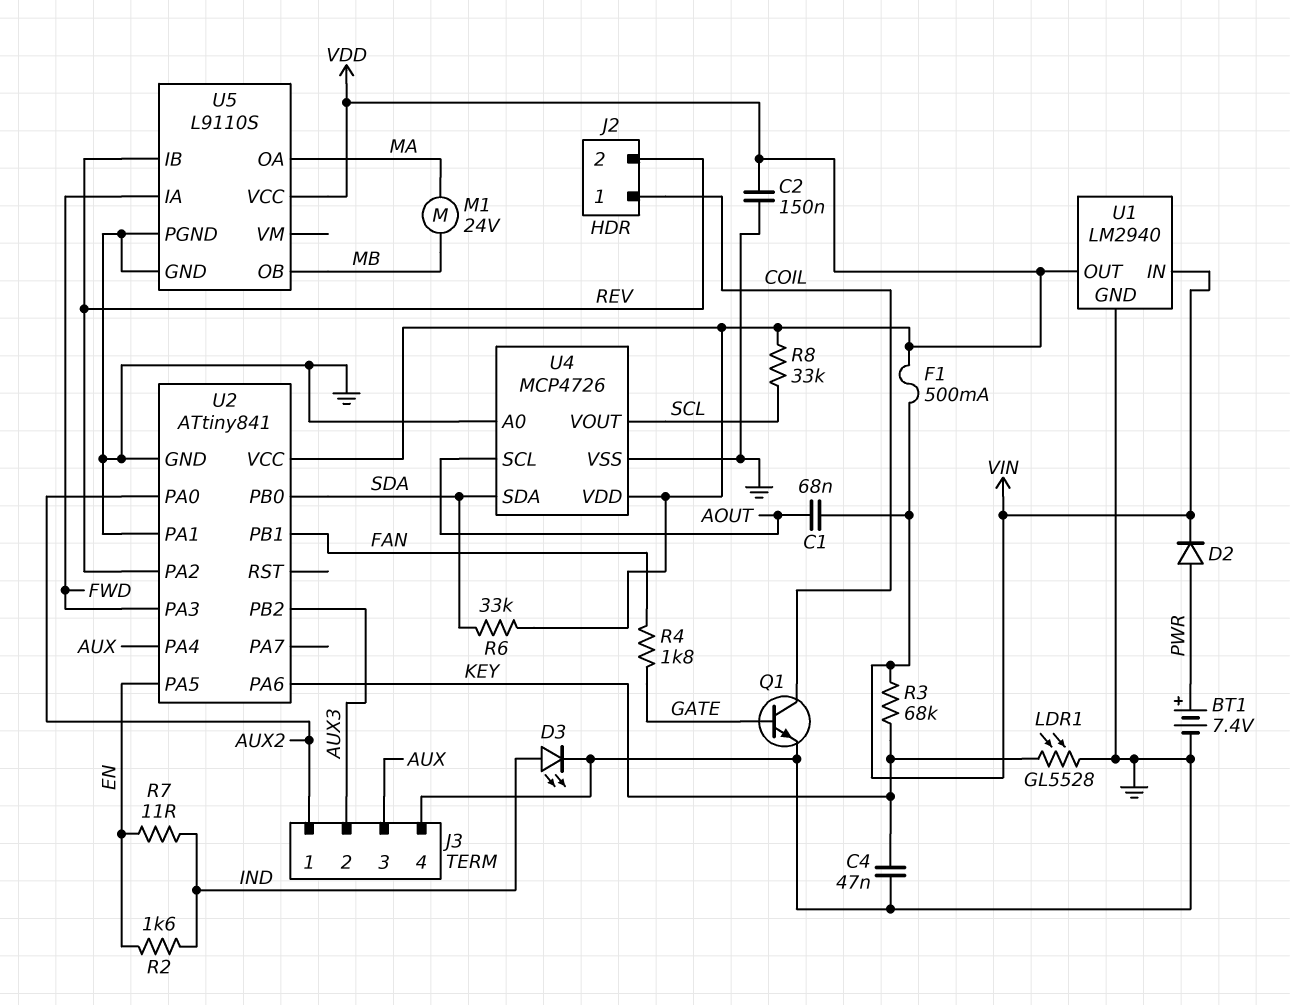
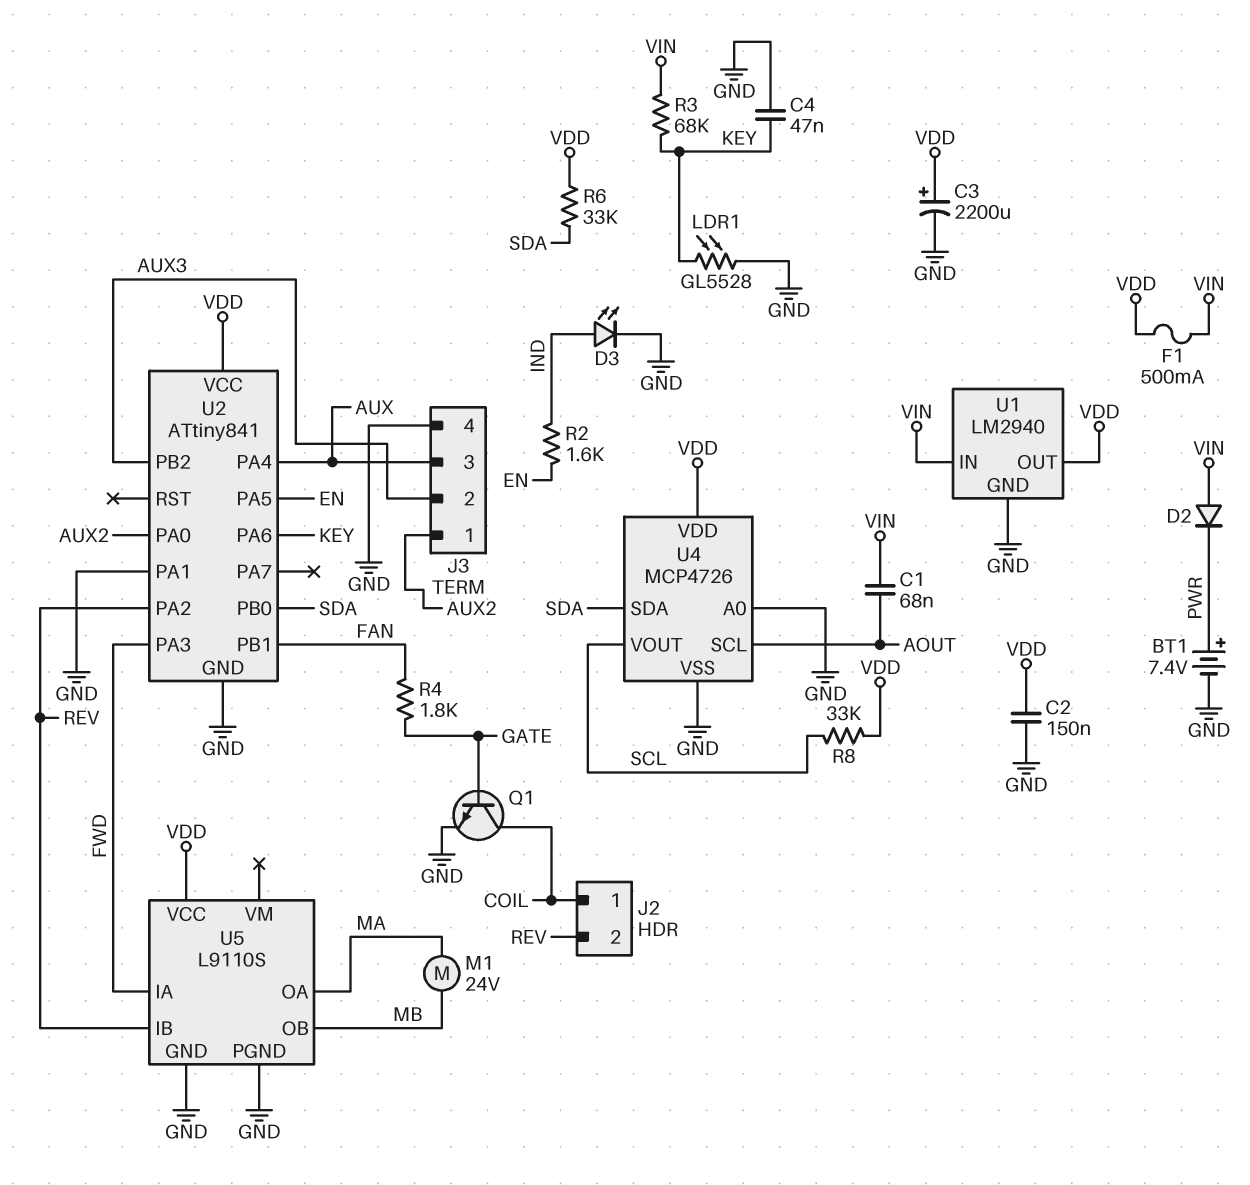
C3: none -> 2200uF (plus VDD, minus GND)
D2: diode (A PWR, K VIN) -> diode (A VIN, K PWR)
R7: 11 (EN, IND) -> none

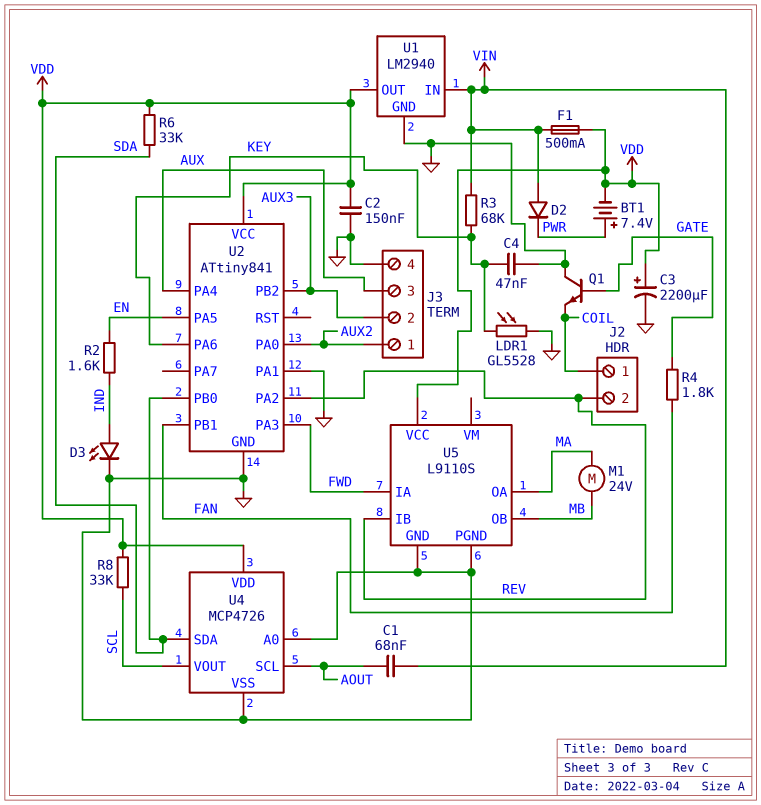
BT1: 7.4V (plus PWR, minus GND) -> 7.4V (plus PWR, minus VDD)
Q1: NPN (B GATE, C COIL, E GND) -> NPN (B GATE, C GND, E COIL)

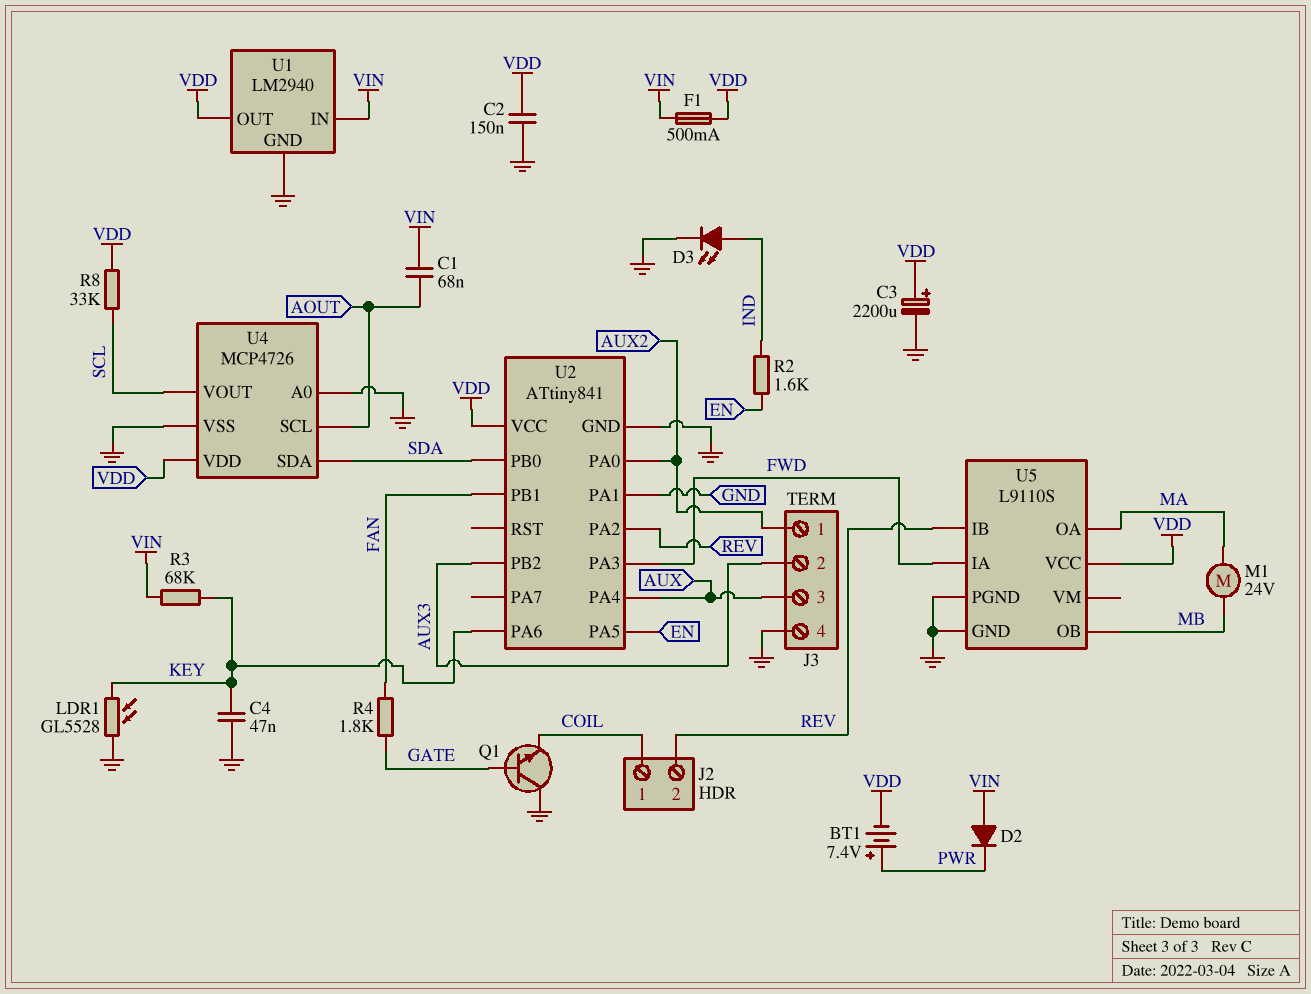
R6: 33k (SDA, VDD) -> none

